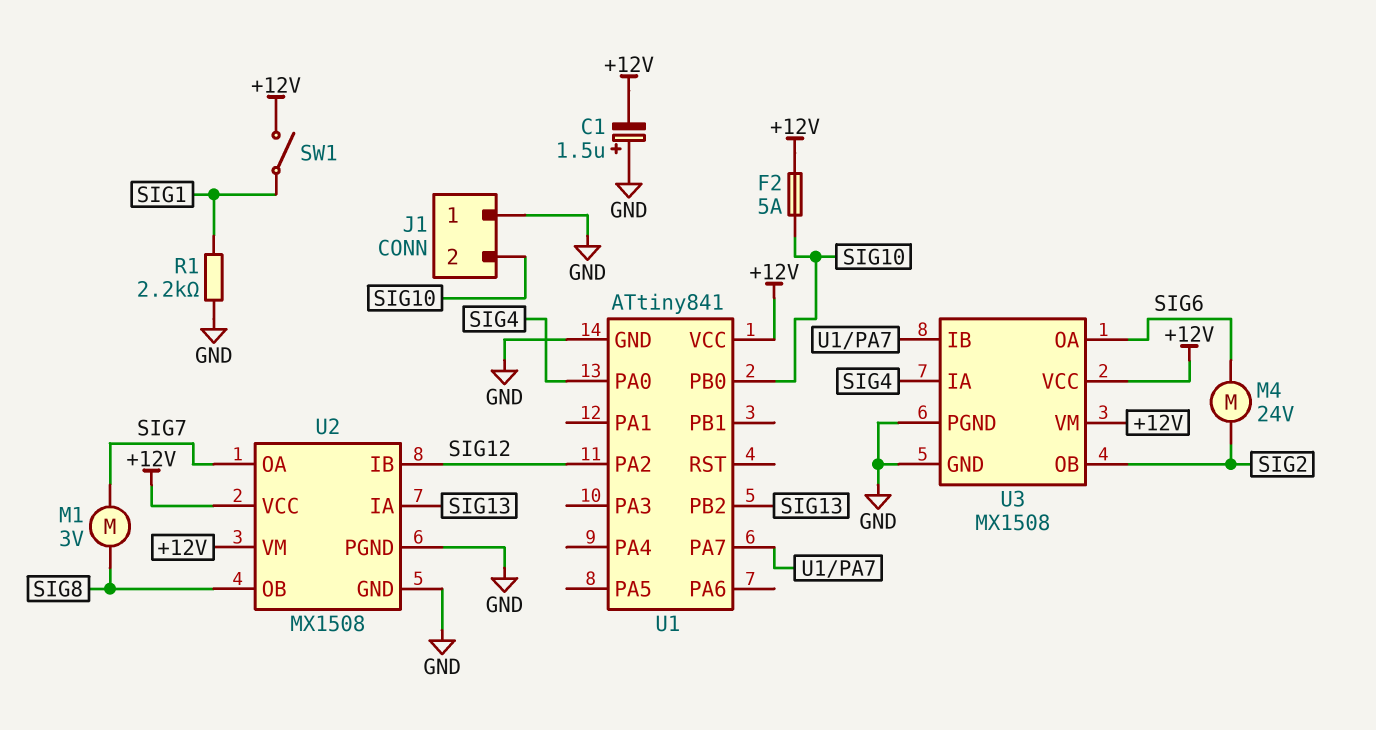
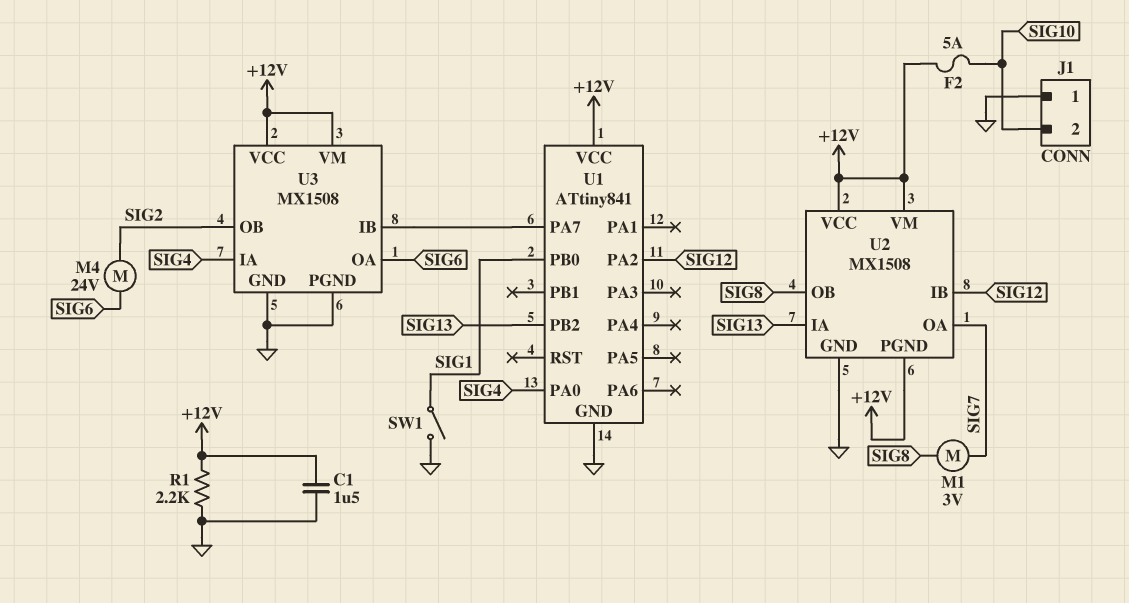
C1: 1.5uF (plus GND, minus +12V) -> 1.5uF (+12V, GND)
R1: 2.2k (GND, SIG1) -> 2.2k (+12V, GND)
SW1: switch (+12V, SIG1) -> switch (GND, SIG1)
U1 pin PB0: SIG10 -> SIG1
U2 pin PGND: GND -> +12V

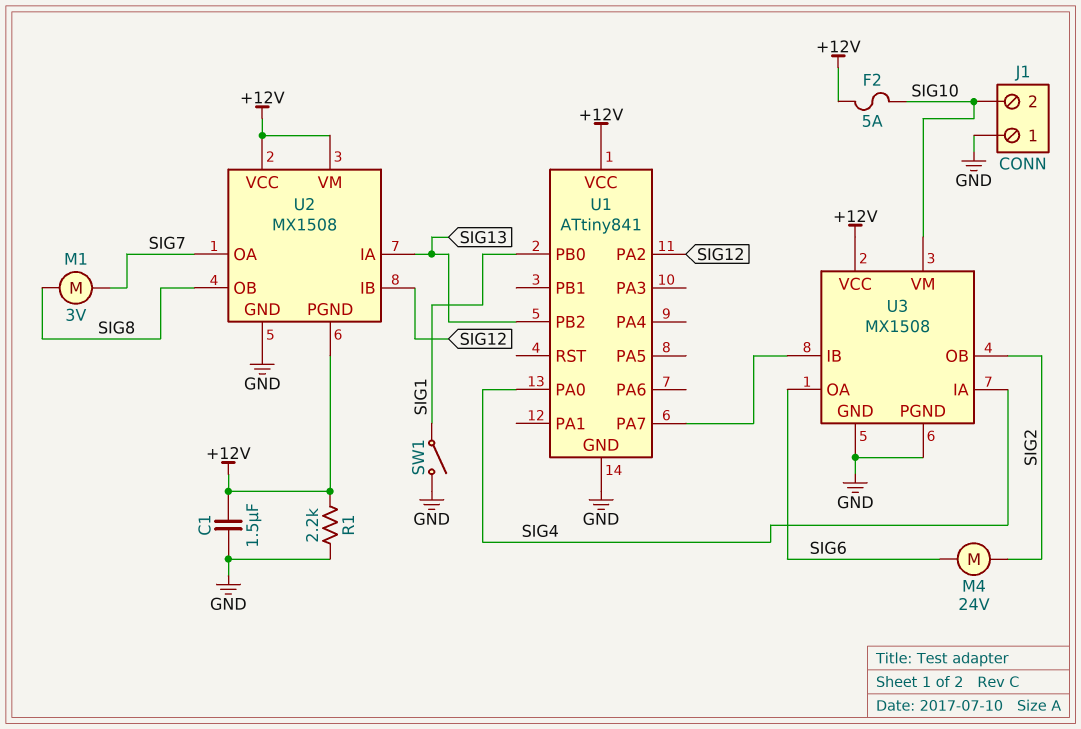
U3 pin VM: +12V -> SIG10

